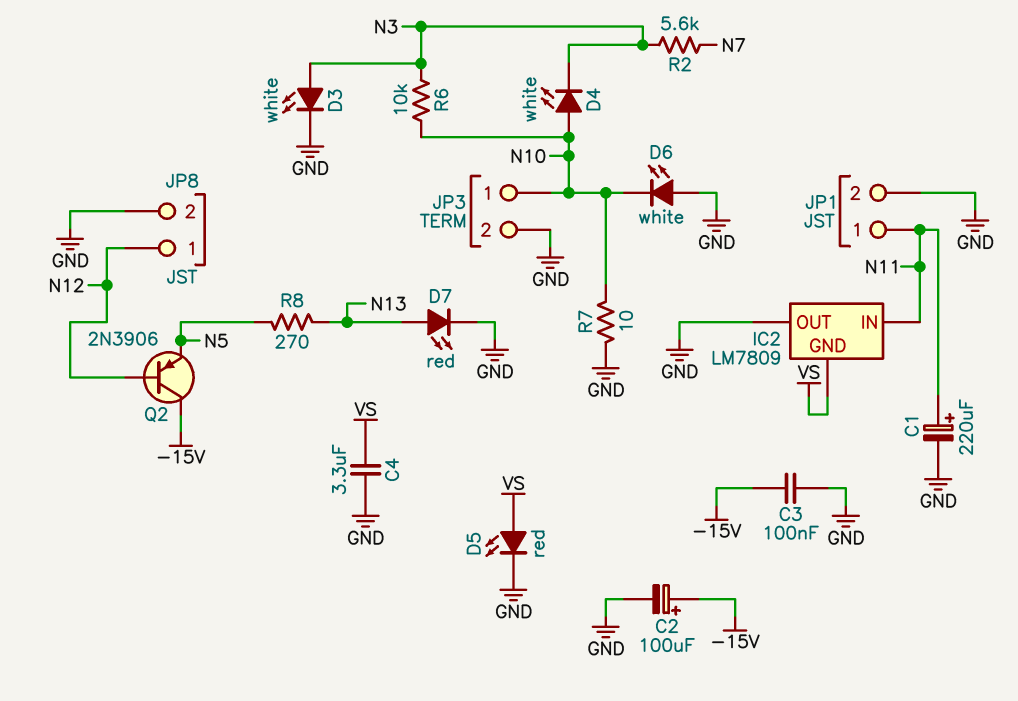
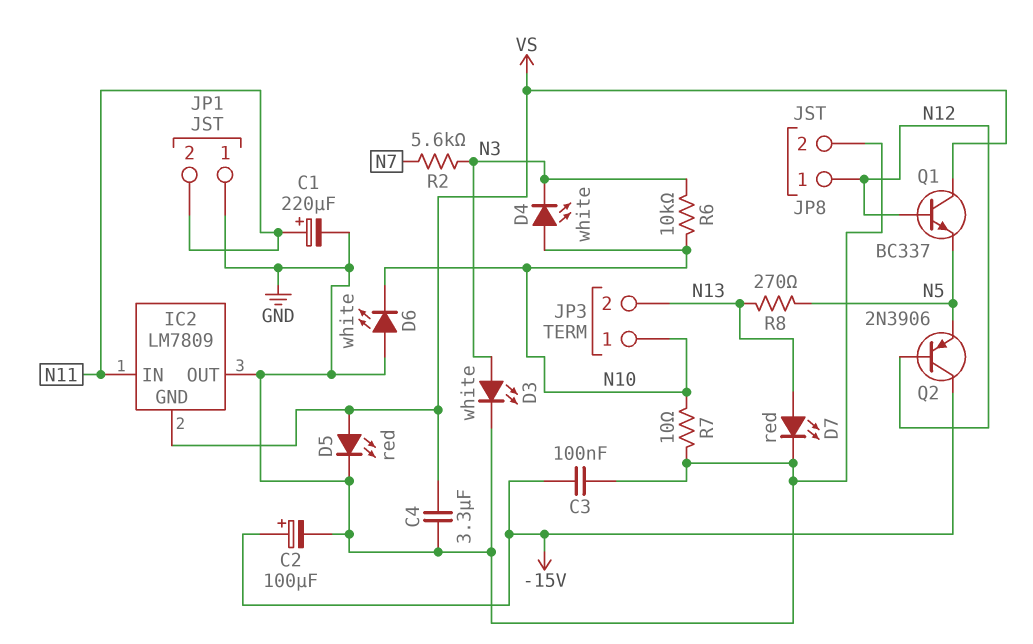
JP1 pin 1: N11 -> GND
JP1 pin 2: GND -> N11
JP3 pin 2: GND -> N13
Q1: none -> NPN BC337 (B N12, C VS, E N5)

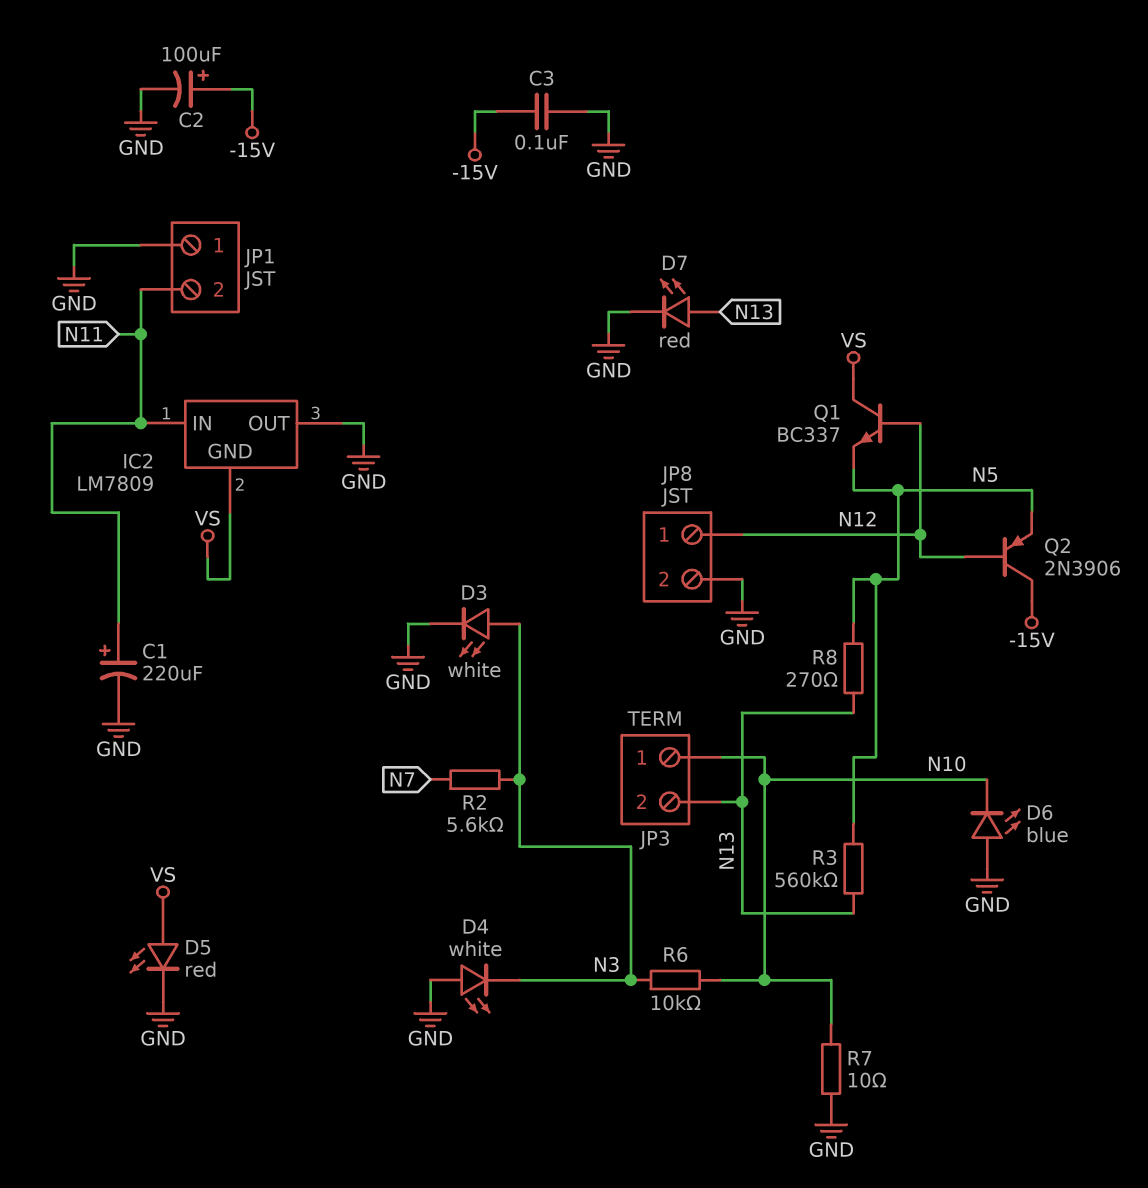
C4: 3.3uF (GND, VS) -> none
D4: LED white (A N10, K N3) -> LED white (A GND, K N3)
D6: LED white (A GND, K N10) -> LED blue (A GND, K N10)
R3: none -> 560k (N5, N13)

